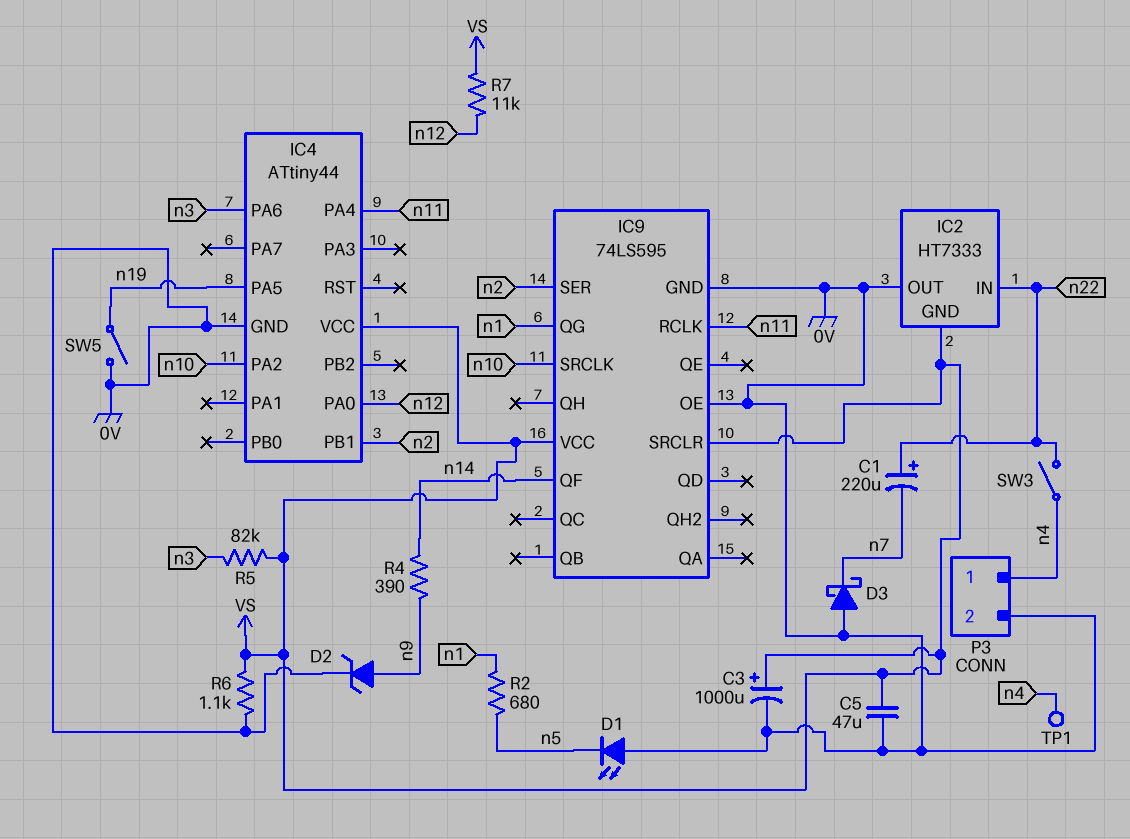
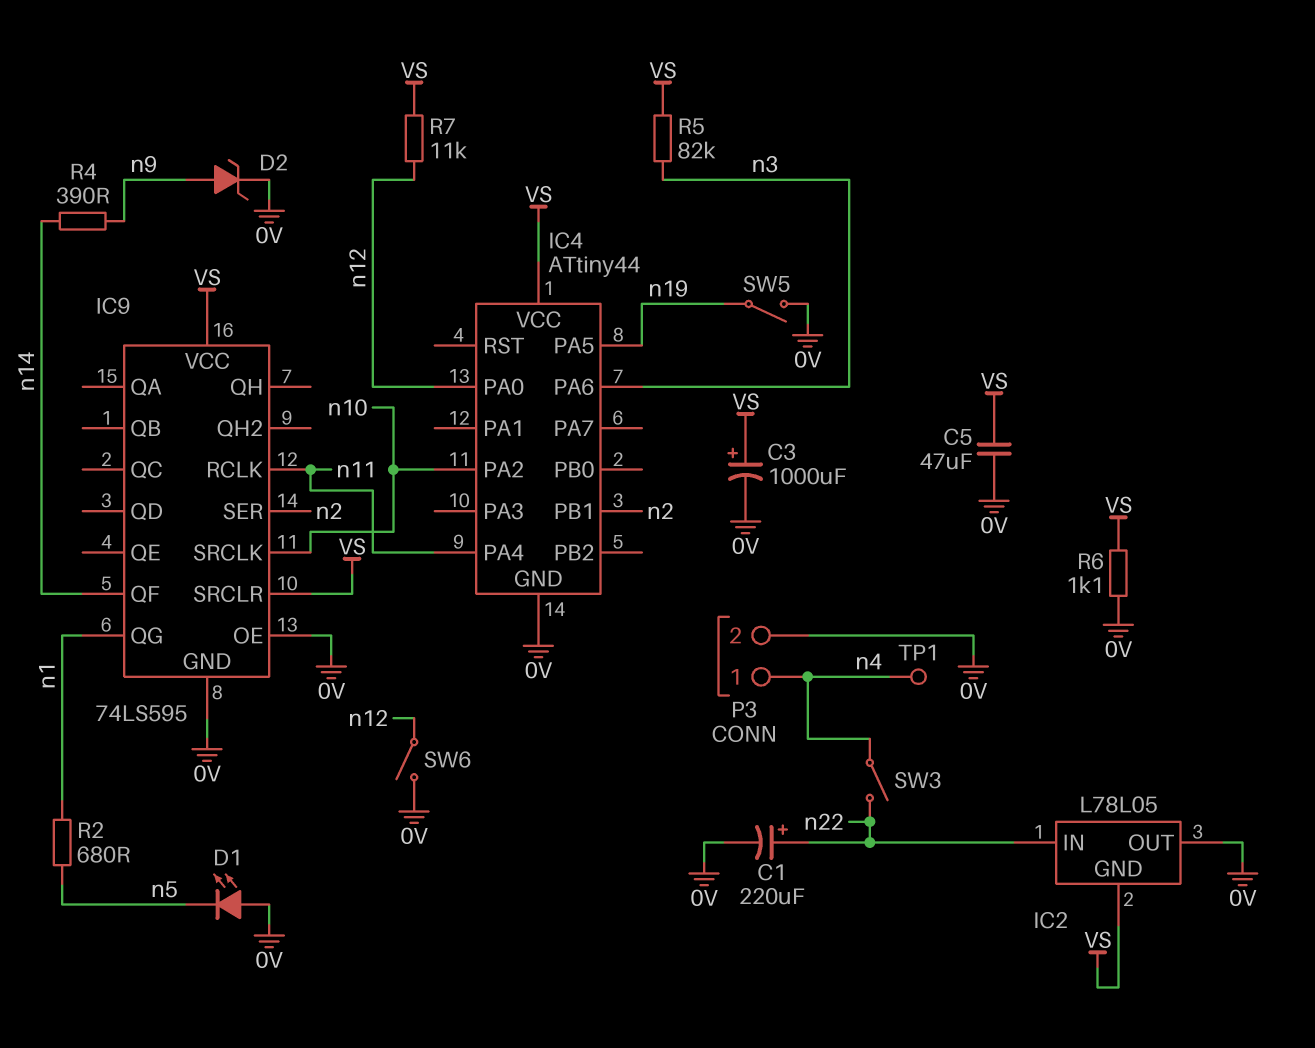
C1: 220uF (plus n22, minus n7) -> 220uF (plus n22, minus 0V)
D3: schottky (A 0V, K n7) -> none
IC2: HT7333 -> L78L05
SW6: none -> switch (0V, n12)

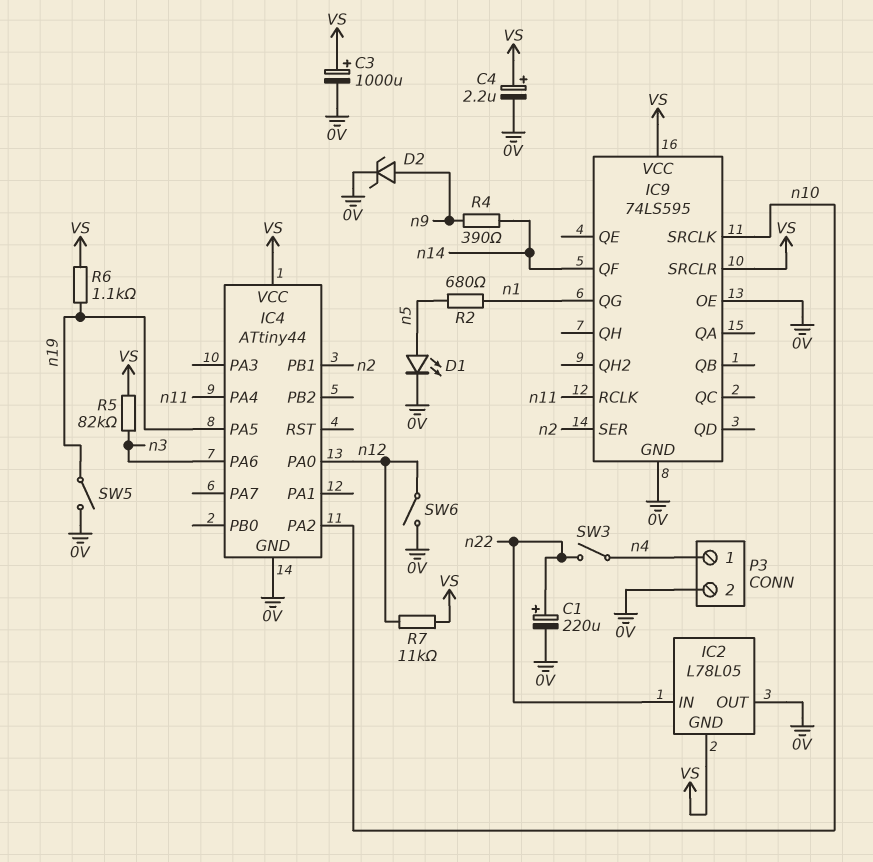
C4: none -> 2.2uF (plus VS, minus 0V)
C5: 47uF (0V, VS) -> none
D1: LED (A 0V, K n5) -> LED (A n5, K 0V)
R6: 1.1k (0V, VS) -> 1.1k (VS, n19)
TP1: test point (n4) -> none

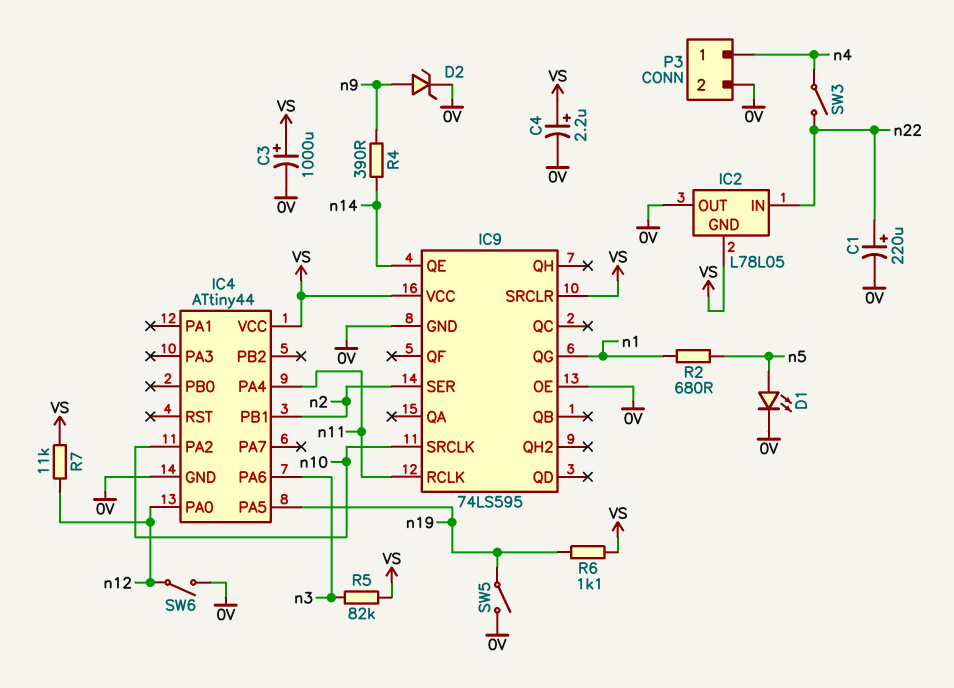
IC9 pin QE: none -> n14
IC9 pin QF: n14 -> none

